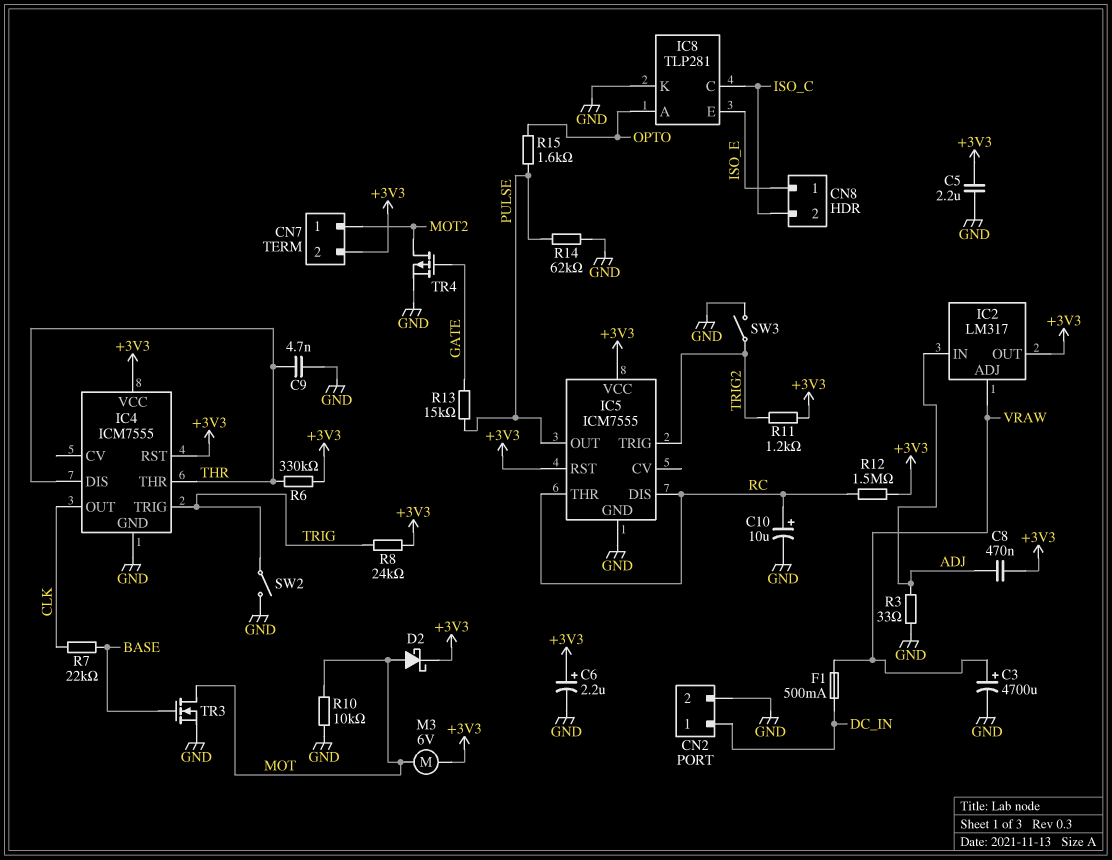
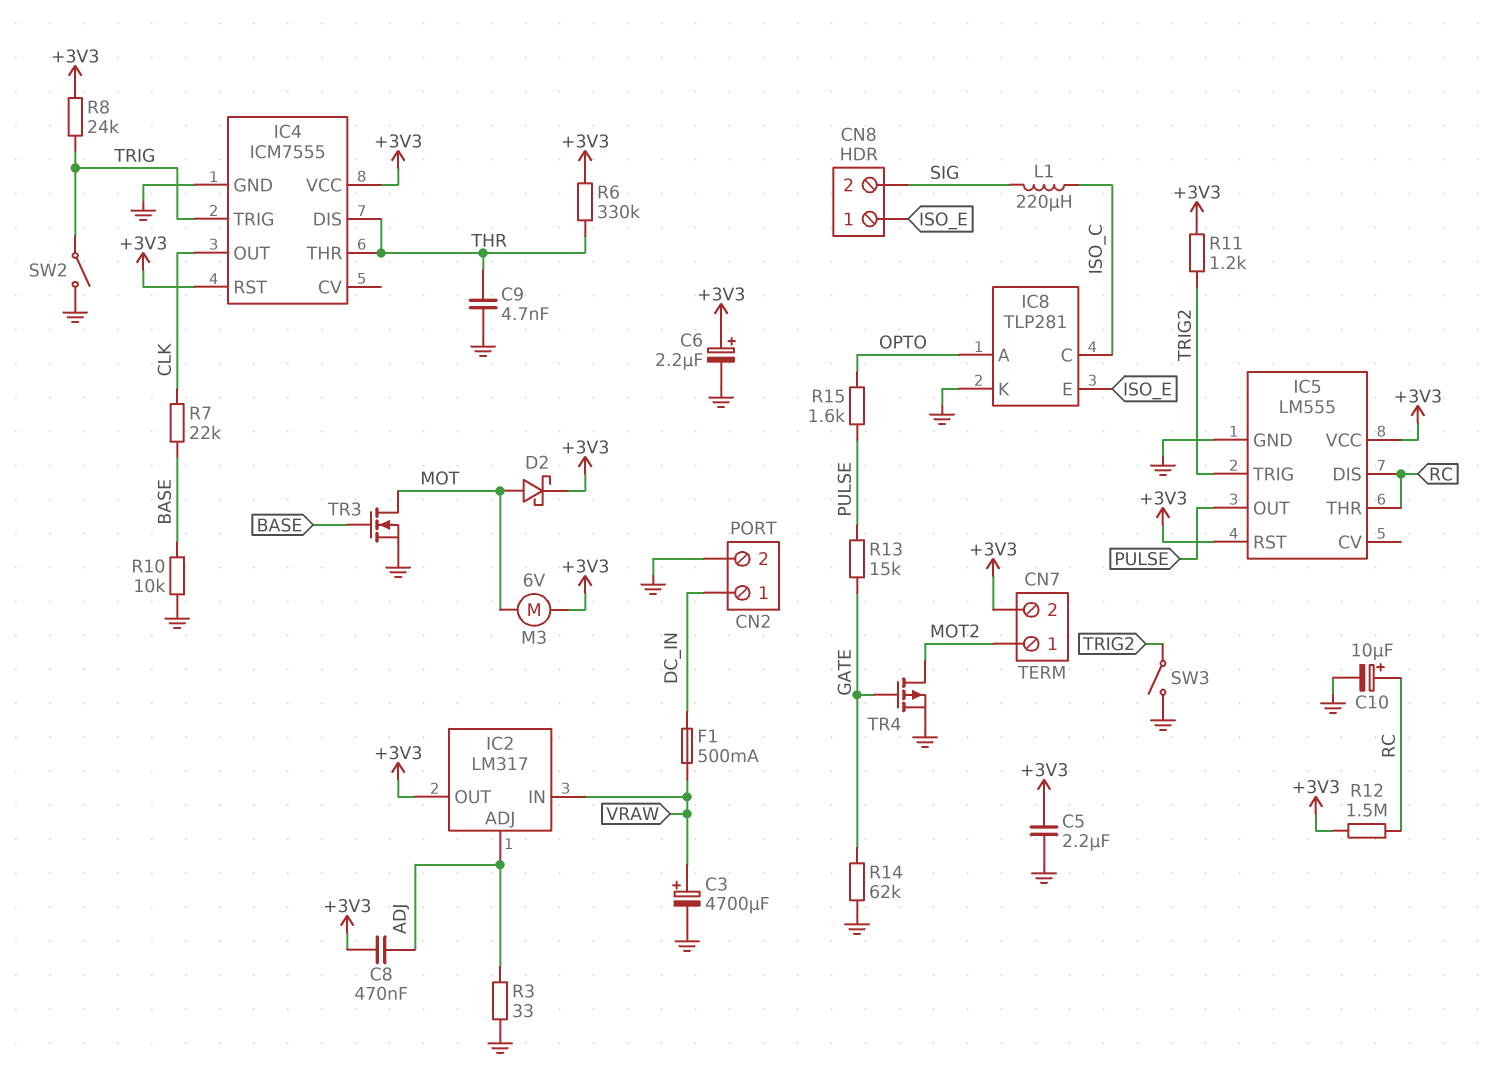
CN8 pin 2: ISO_C -> SIG
IC2 pin ADJ: VRAW -> ADJ
IC2 pin IN: ADJ -> VRAW
IC5: ICM7555 -> LM555
L1: none -> 220uH (ISO_C, SIG)
R10: 10k (GND, MOT) -> 10k (BASE, GND)
R14: 62k (GND, PULSE) -> 62k (GATE, GND)

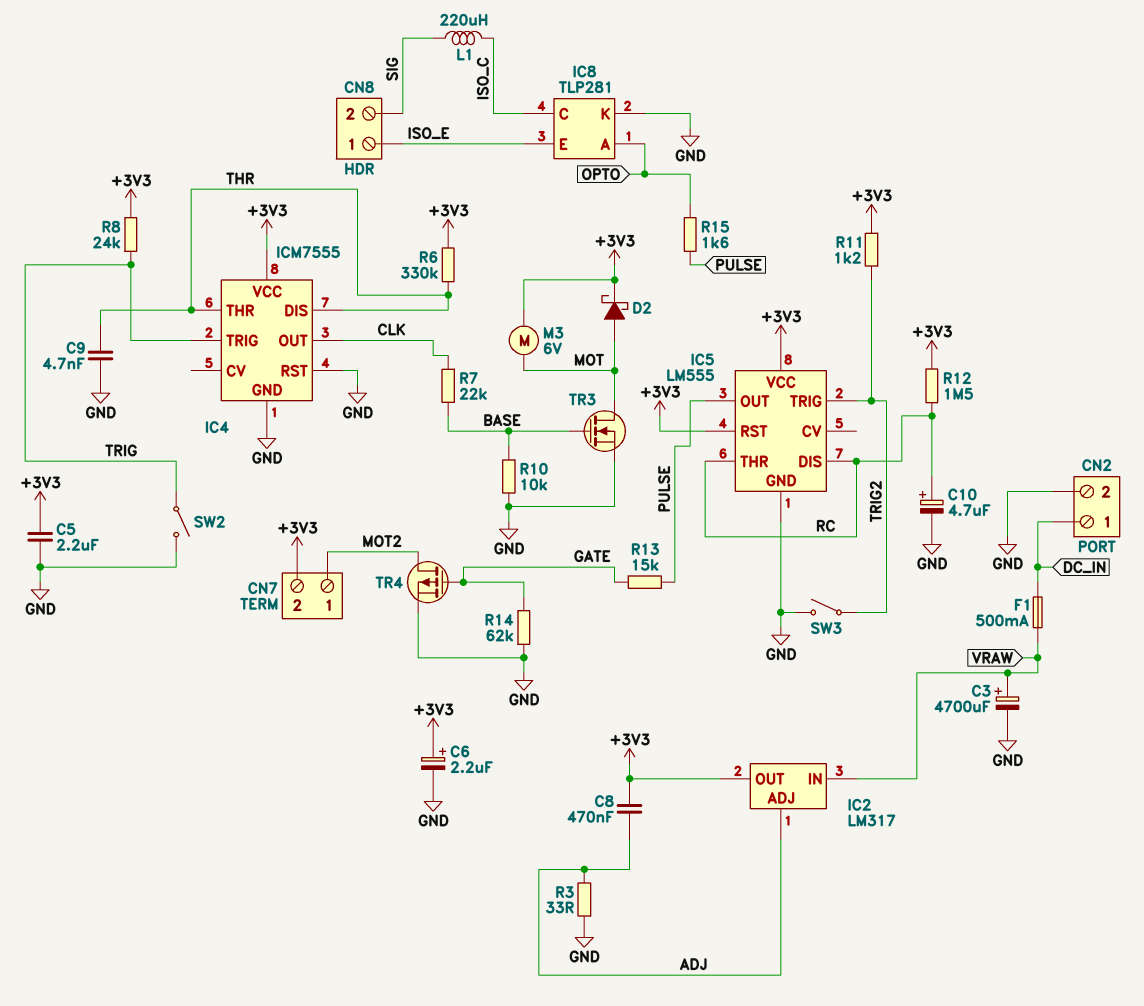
C10: 10uF (plus RC, minus GND) -> 4.7uF (plus RC, minus GND)
IC4 pin RST: +3V3 -> GND

